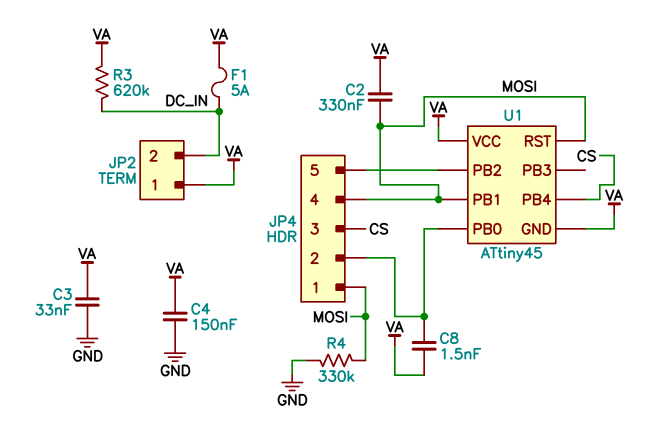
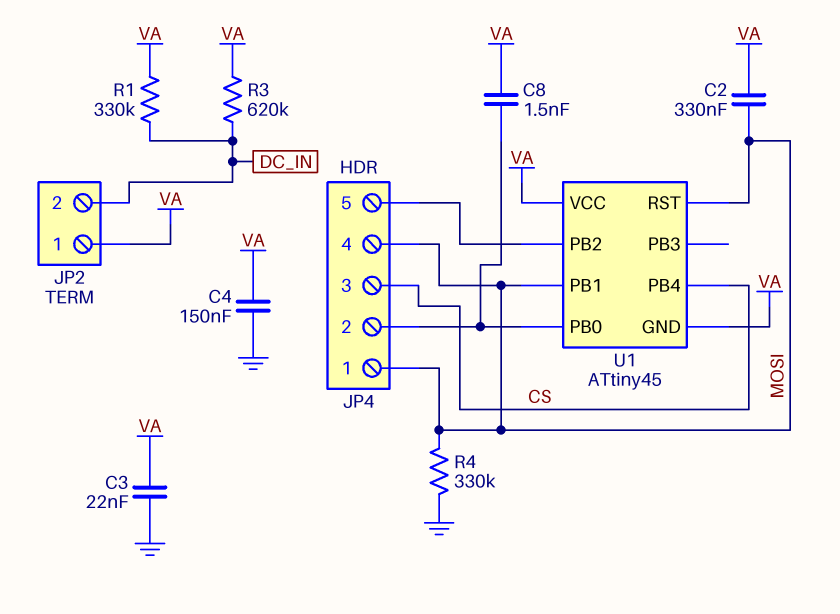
C3: 33nF (GND, VA) -> 22nF (GND, VA)
F1: 5A (DC_IN, VA) -> none
R1: none -> 330k (DC_IN, VA)

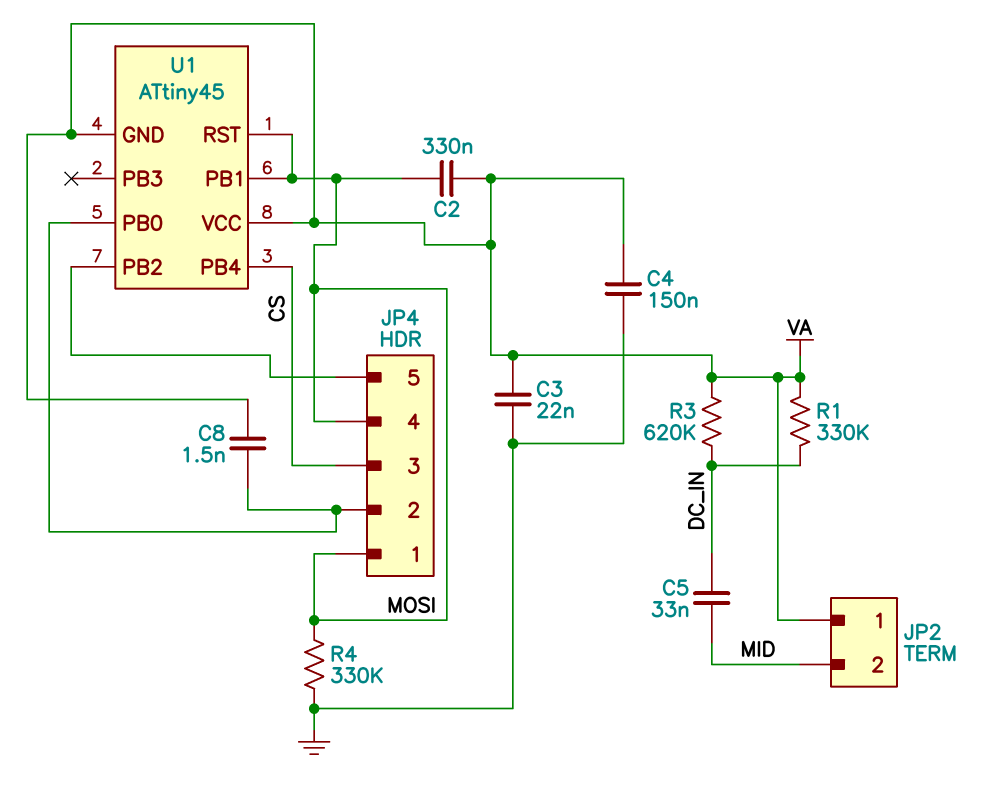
C5: none -> 33nF (DC_IN, MID)
JP2 pin 2: DC_IN -> MID

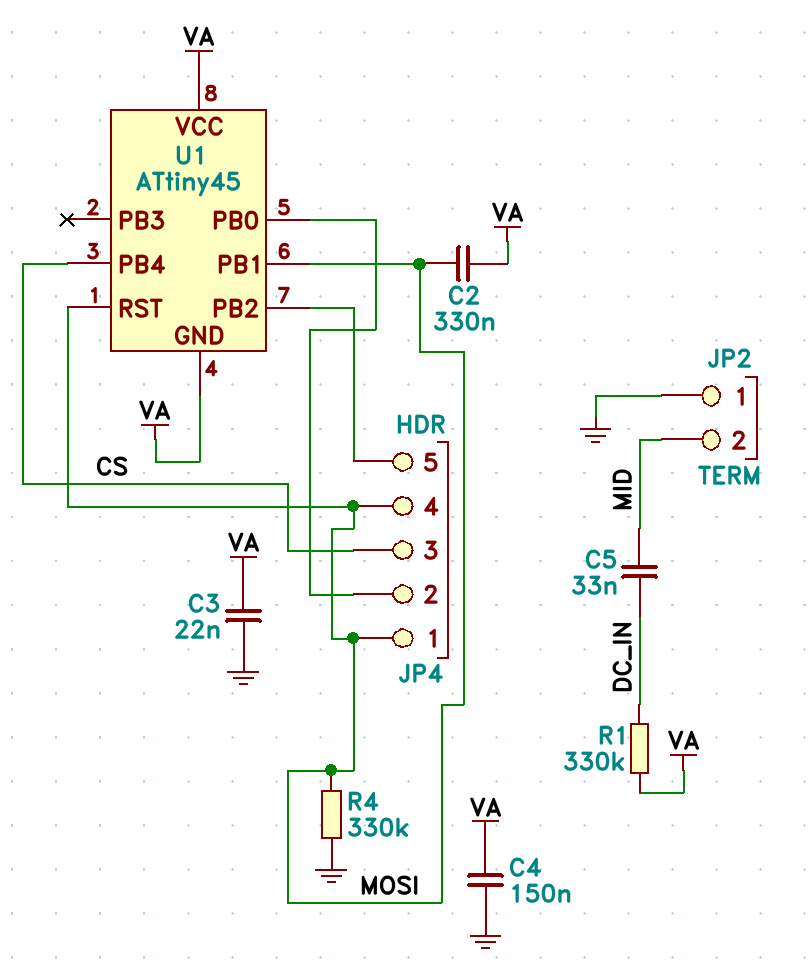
C8: 1.5nF (JP4/2, VA) -> none
JP2 pin 1: VA -> GND
R3: 620k (DC_IN, VA) -> none

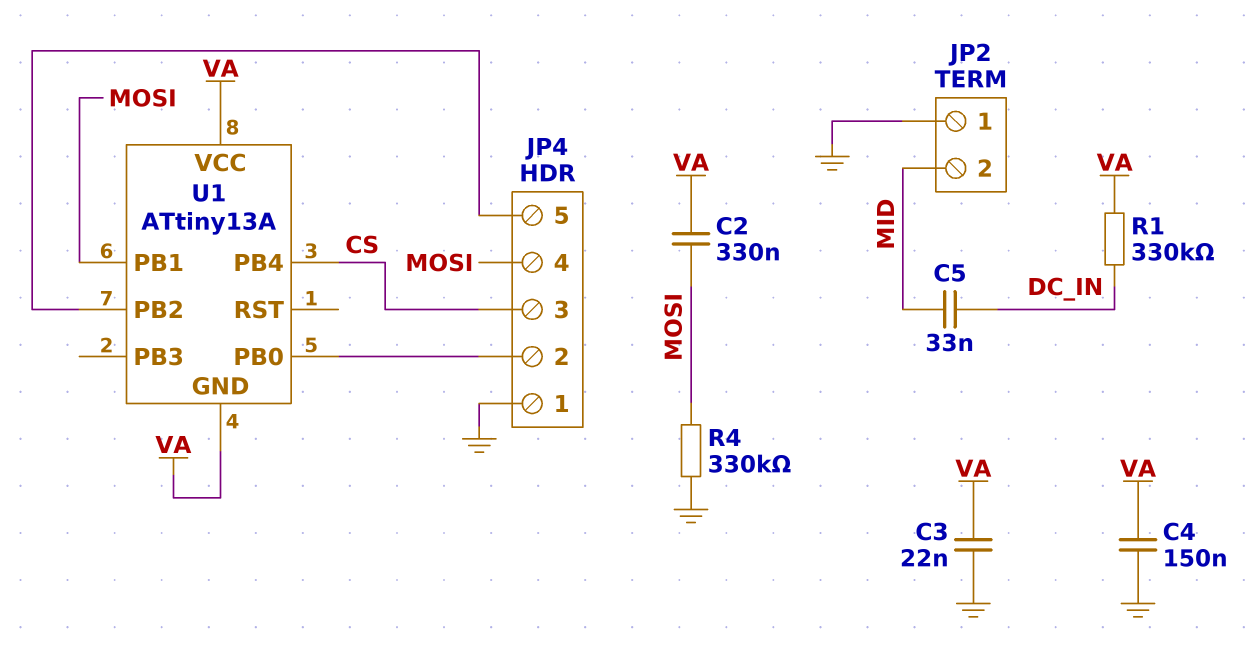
JP4 pin 1: MOSI -> GND
U1: ATtiny45 -> ATtiny13A
U1 pin RST: MOSI -> none

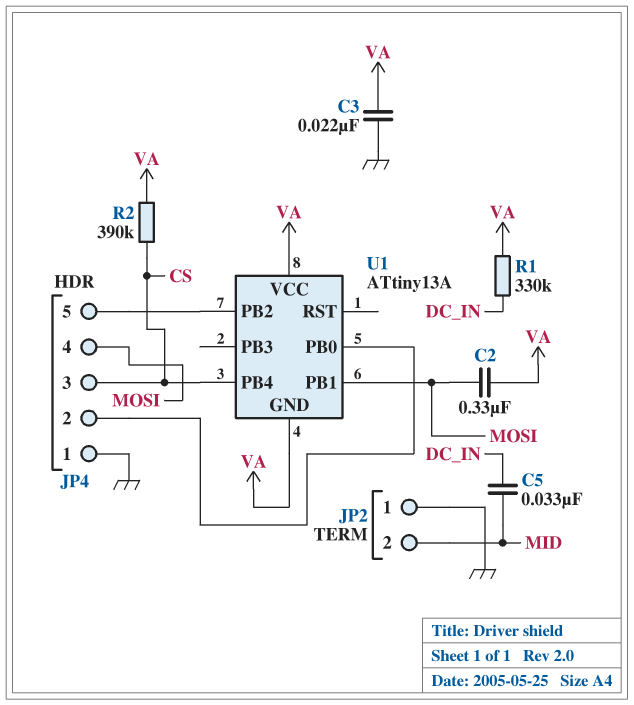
C4: 150nF (GND, VA) -> none
R2: none -> 390k (CS, VA)
R4: 330k (GND, MOSI) -> none

